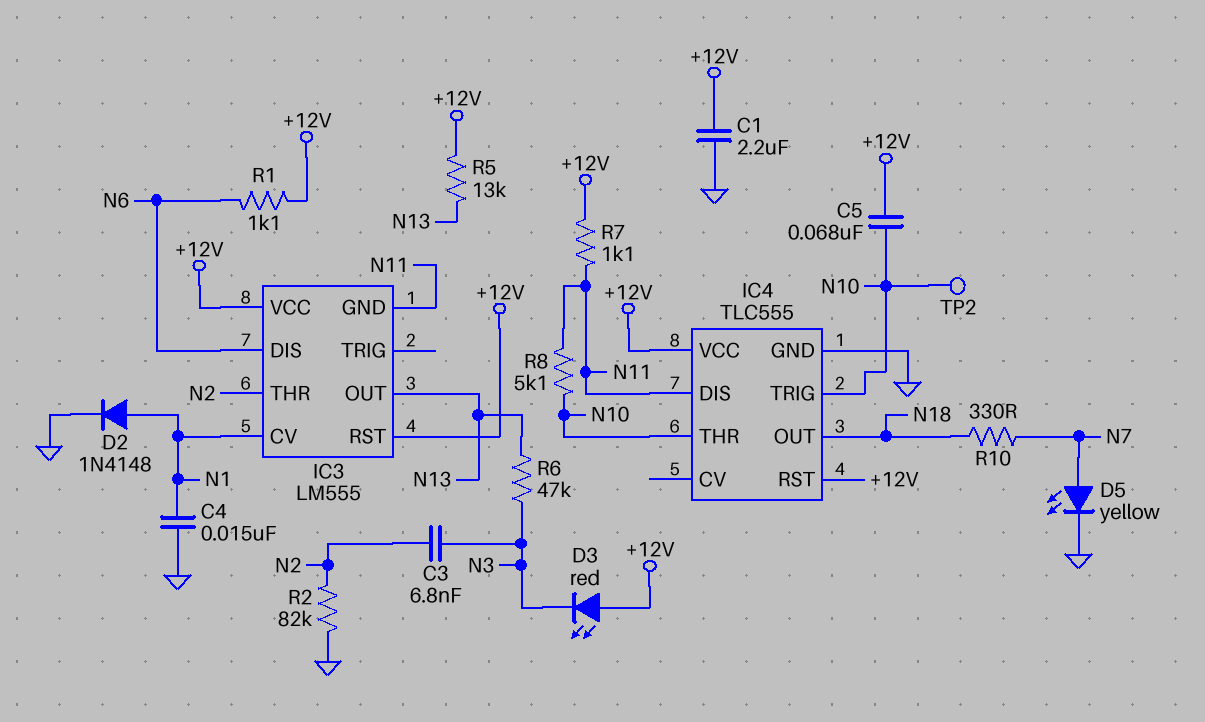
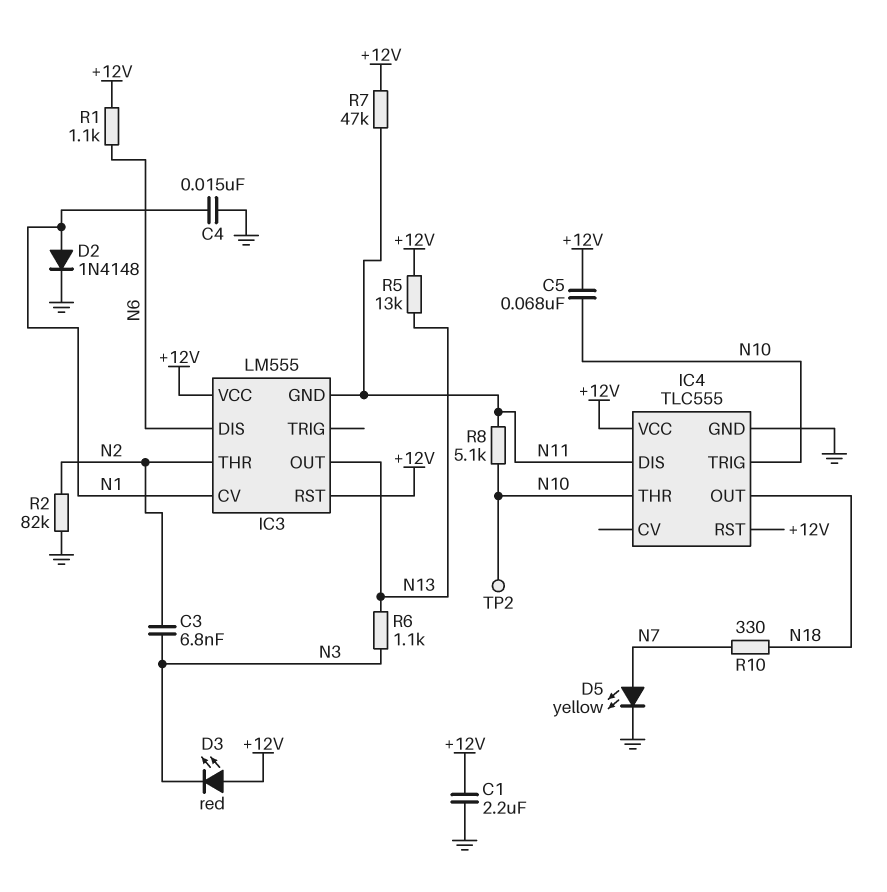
R6: 47k (N3, N13) -> 1.1k (N3, N13)
R7: 1.1k (+12V, N11) -> 47k (+12V, N11)

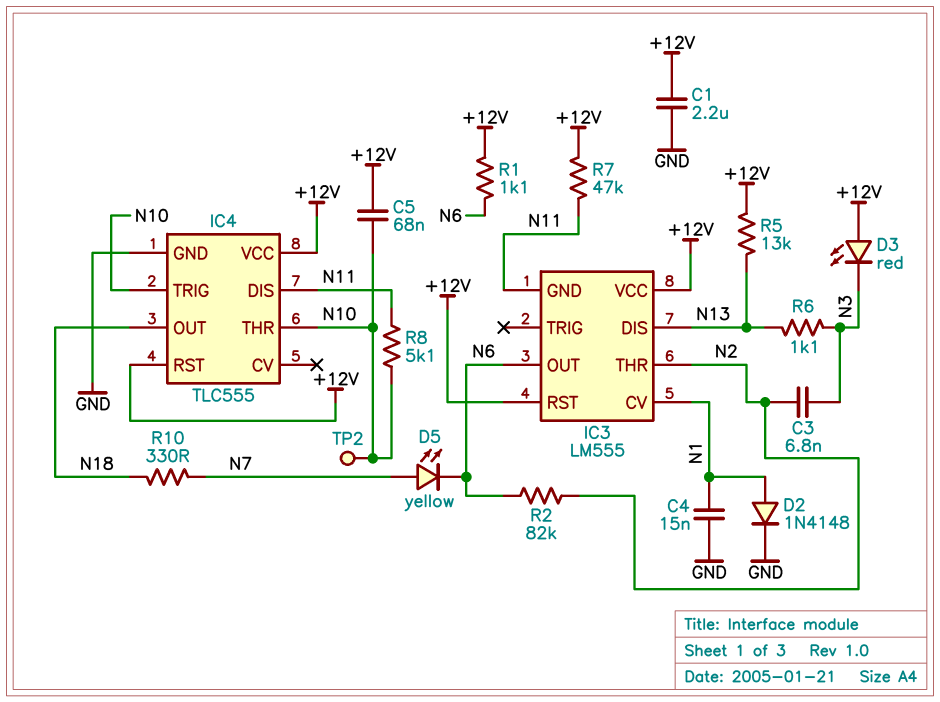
D5: LED yellow (A N7, K GND) -> LED yellow (A N7, K N6)
IC3 pin DIS: N6 -> N13
IC3 pin OUT: N13 -> N6
R2: 82k (GND, N2) -> 82k (N2, N6)

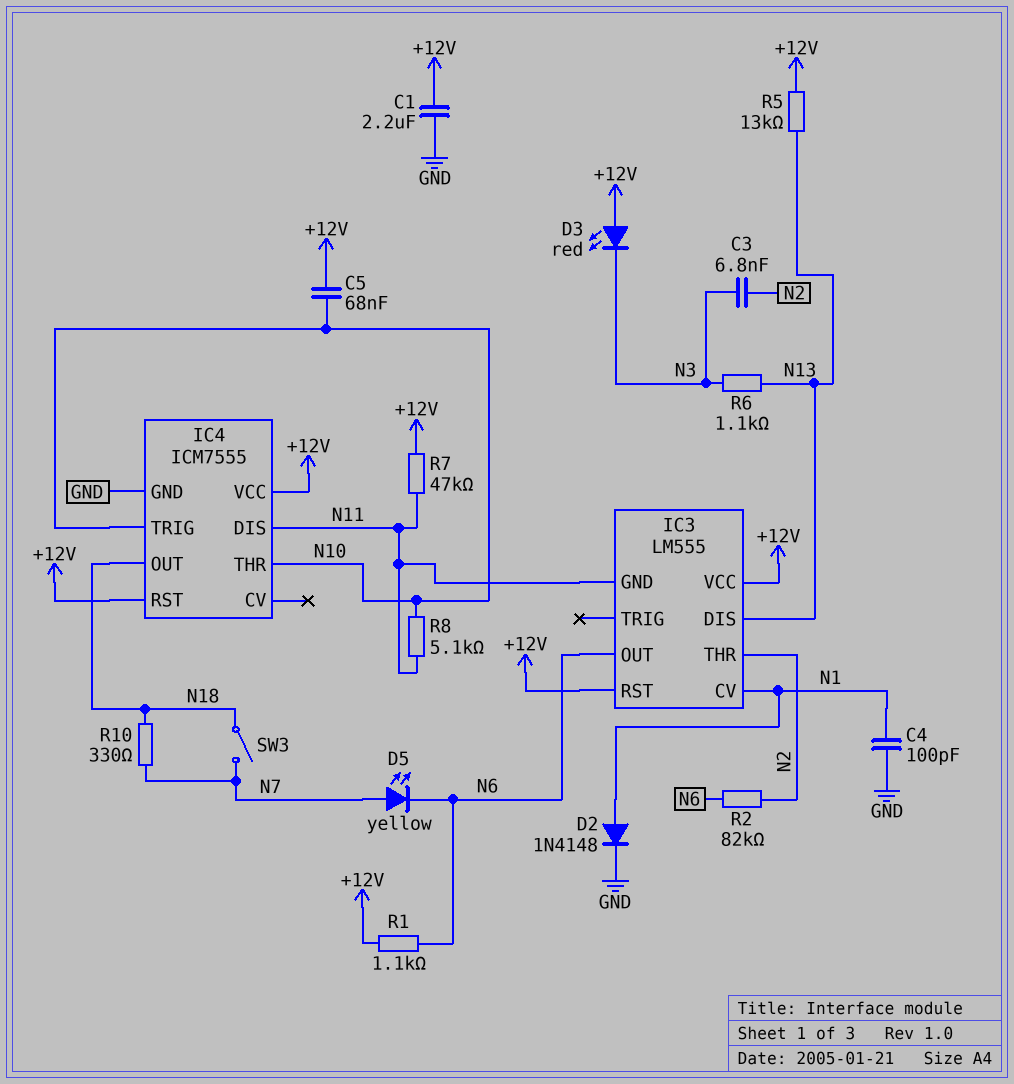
C4: 15nF (GND, N1) -> 100pF (GND, N1)
IC4: TLC555 -> ICM7555
SW3: none -> switch (N7, N18)
TP2: test point (N10) -> none

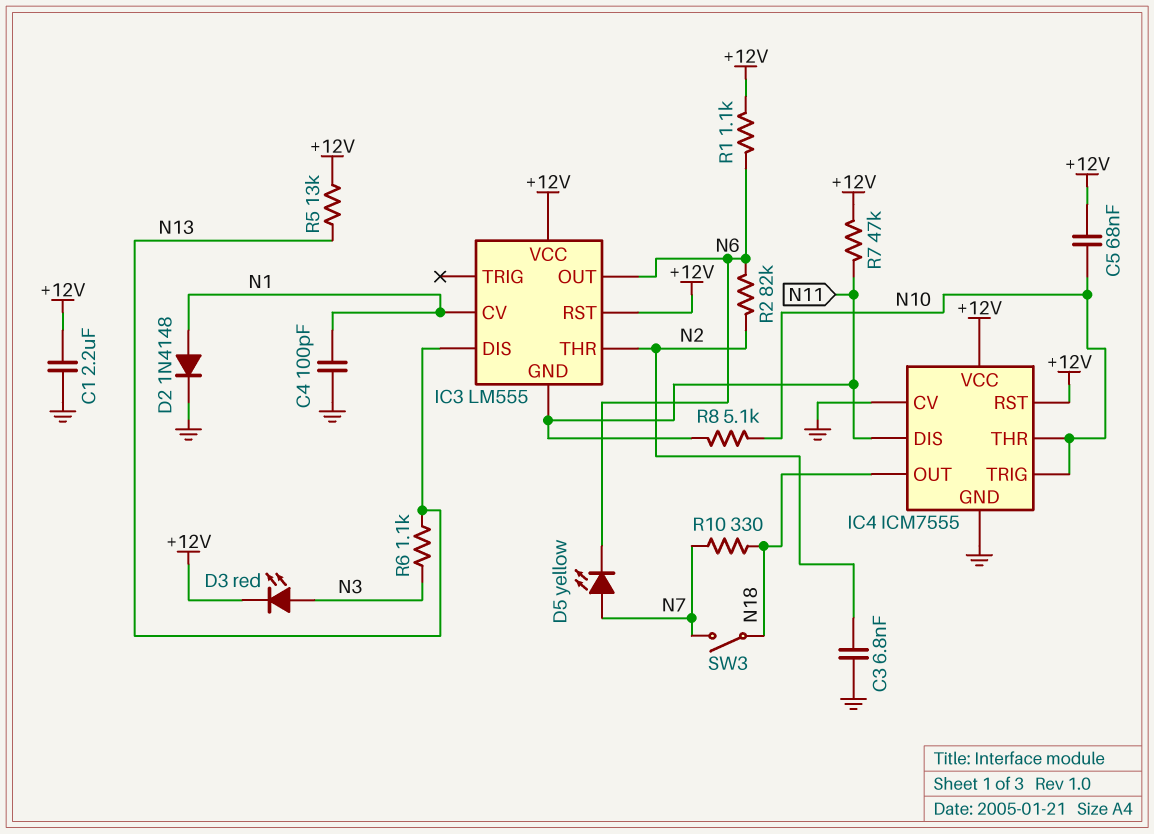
C3: 6.8nF (N2, N3) -> 6.8nF (GND, N2)
D3: LED red (A +12V, K N3) -> LED red (A N3, K +12V)
IC4 pin CV: none -> GND

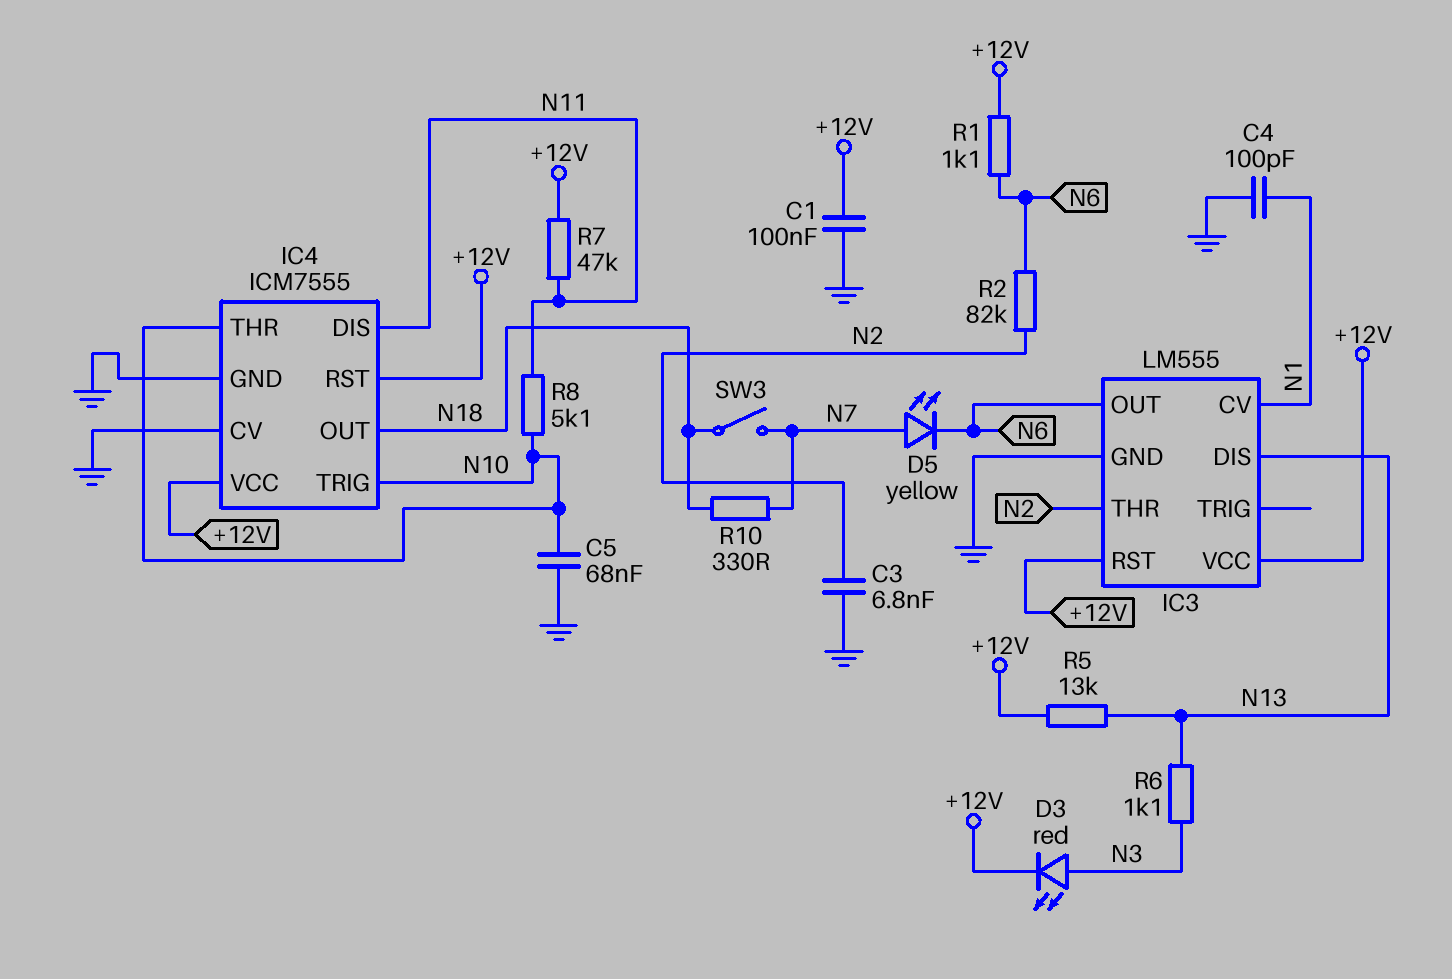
C1: 2.2uF (+12V, GND) -> 100nF (+12V, GND)
C5: 68nF (+12V, N10) -> 68nF (GND, N10)
D2: diode 1N4148 (A N1, K GND) -> none
IC3 pin GND: N11 -> GND

